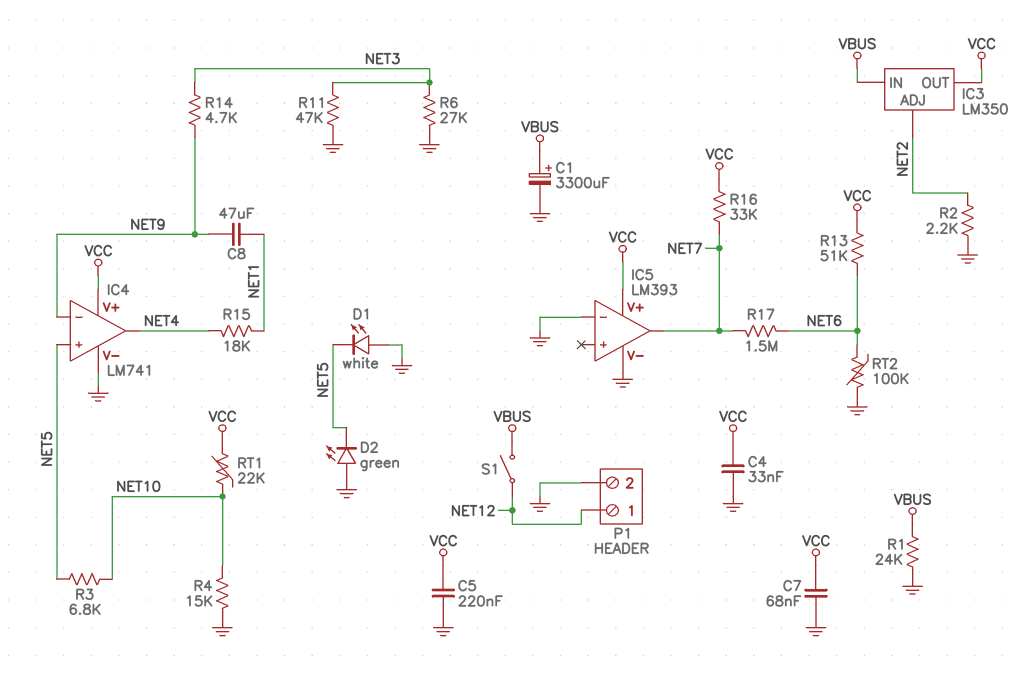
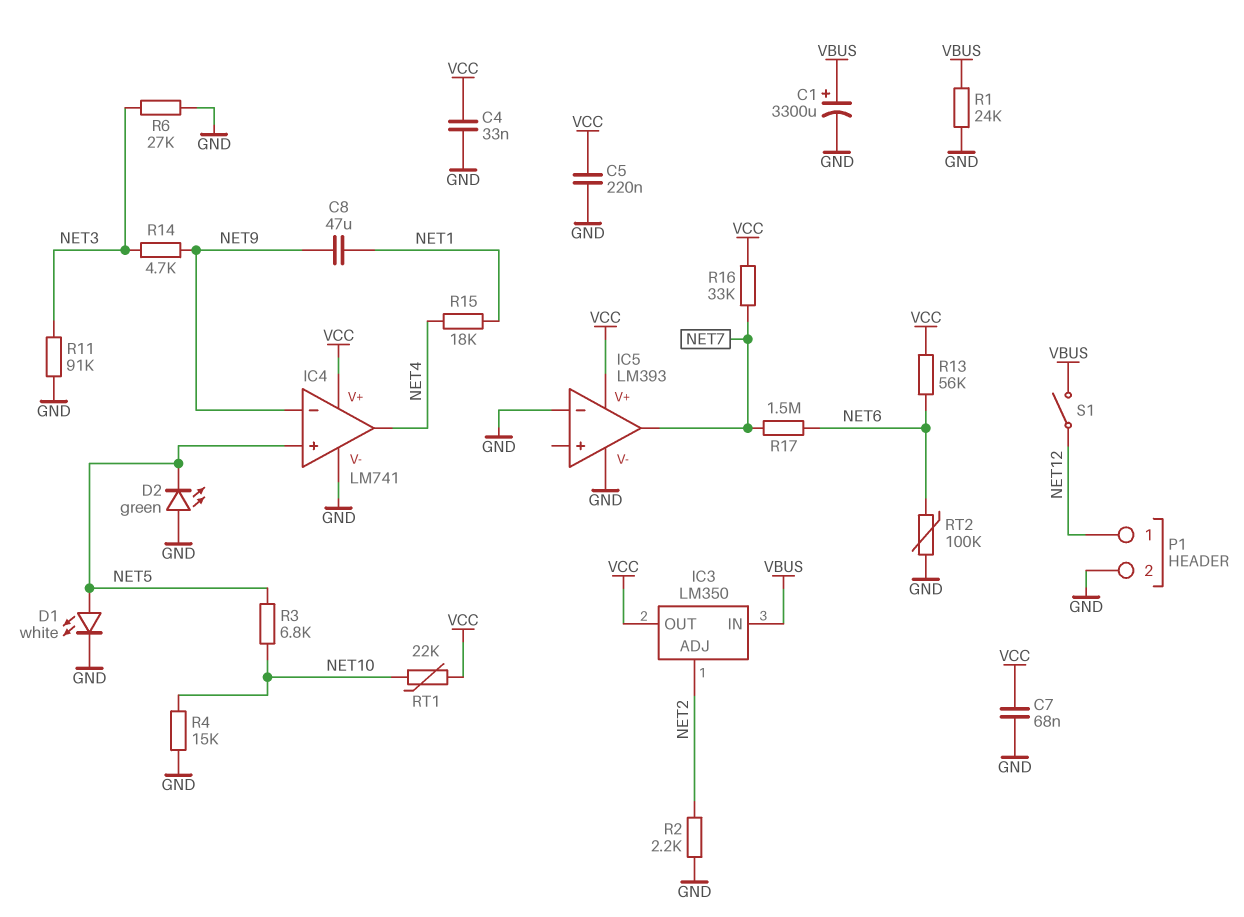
D1: LED white (A GND, K NET5) -> LED white (A NET5, K GND)
R11: 47k (GND, NET3) -> 91k (GND, NET3)
R13: 51k (NET6, VCC) -> 56k (NET6, VCC)

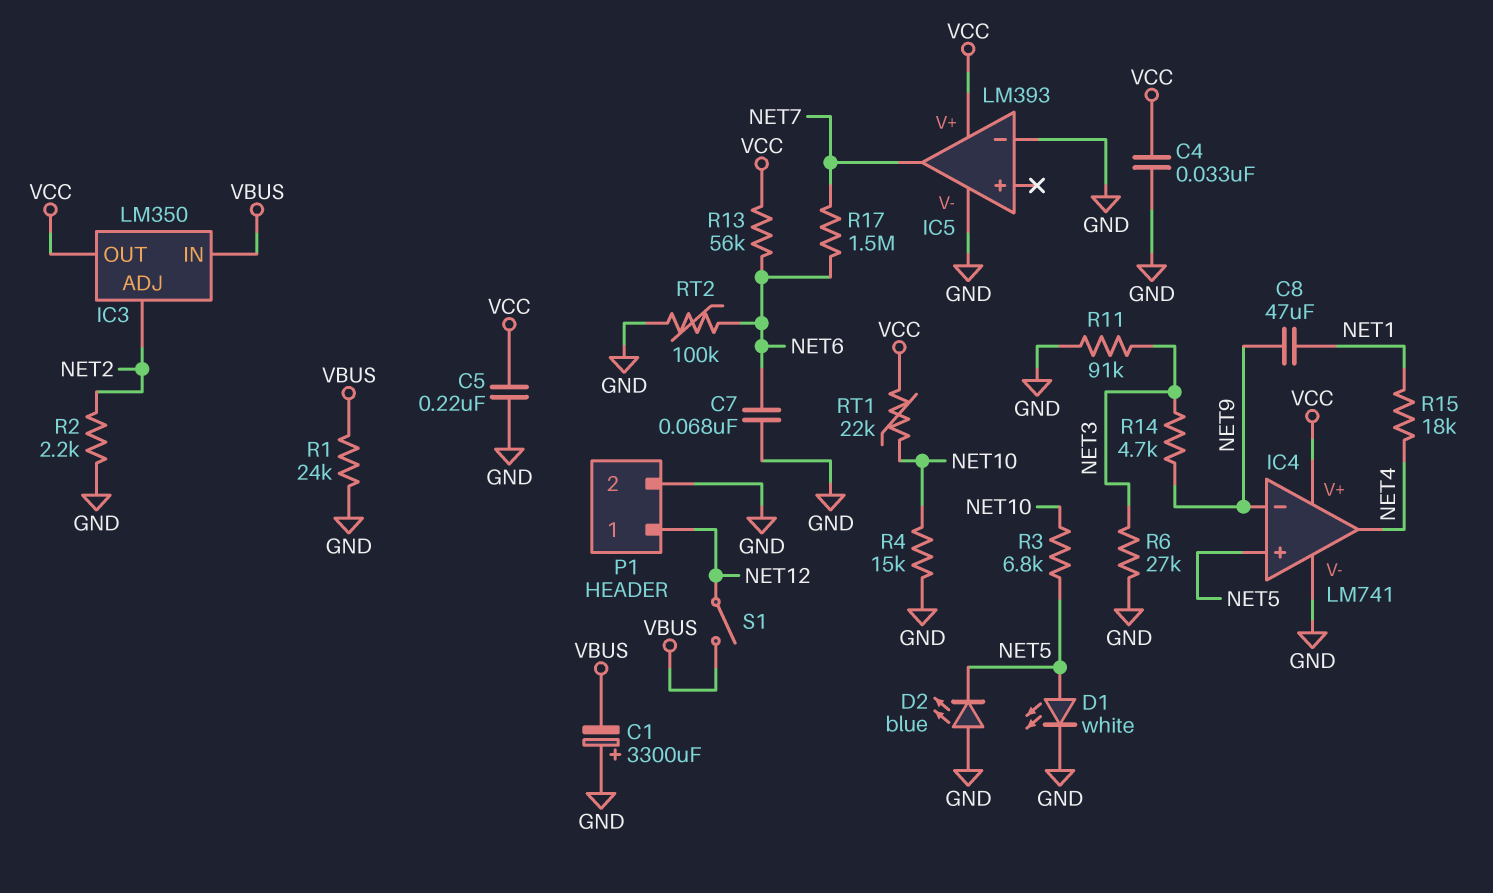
C1: 3300uF (plus VBUS, minus GND) -> 3300uF (plus GND, minus VBUS)
C7: 68nF (GND, VCC) -> 68nF (GND, NET6)
D2: LED green (A GND, K NET5) -> LED blue (A GND, K NET5)
R16: 33k (NET7, VCC) -> none

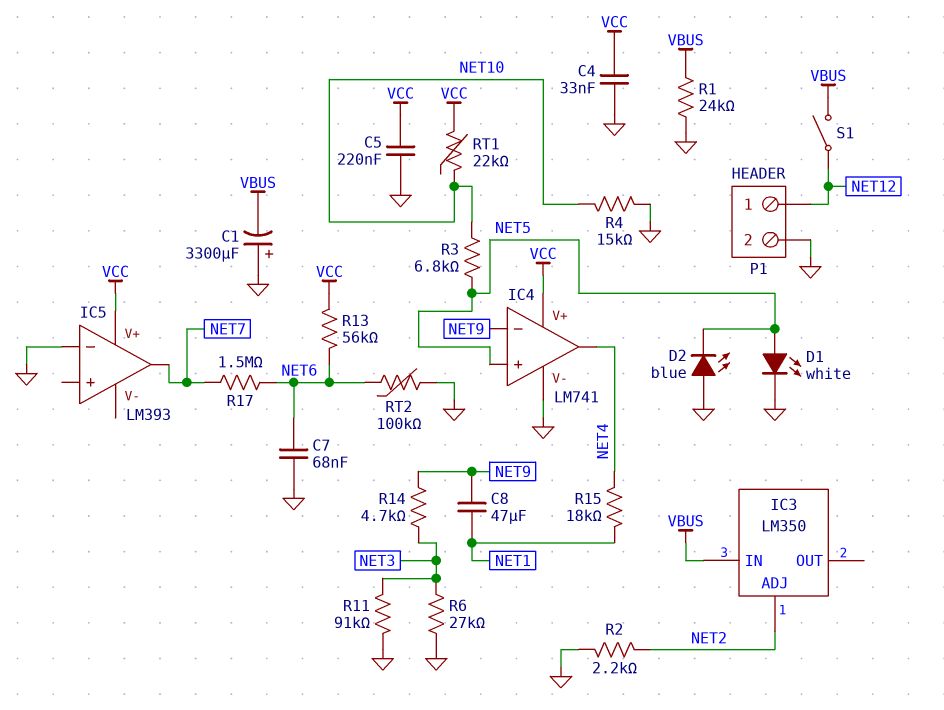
IC3 pin OUT: VCC -> none
IC5 pin V-: GND -> none

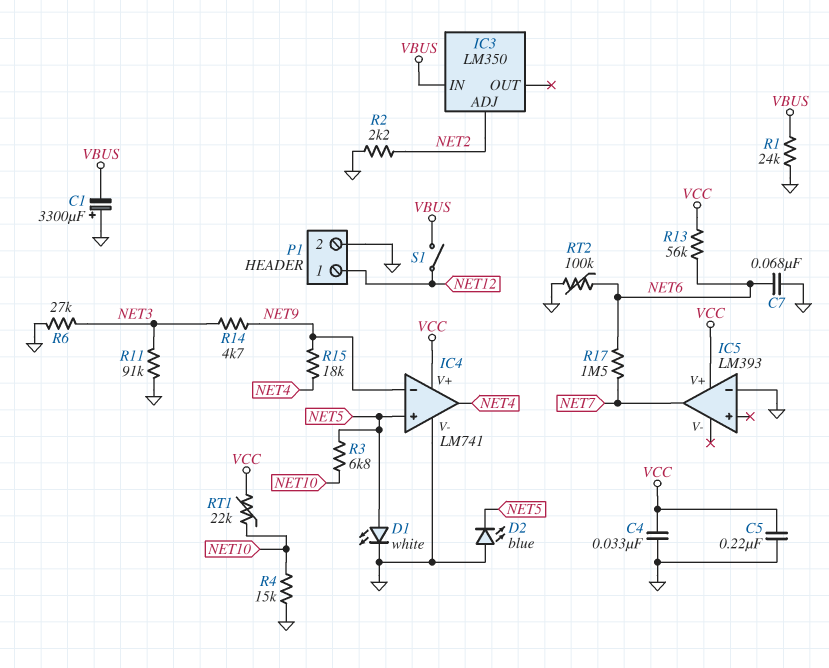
C8: 47uF (NET1, NET9) -> none
R15: 18k (NET1, NET4) -> 18k (NET4, NET9)

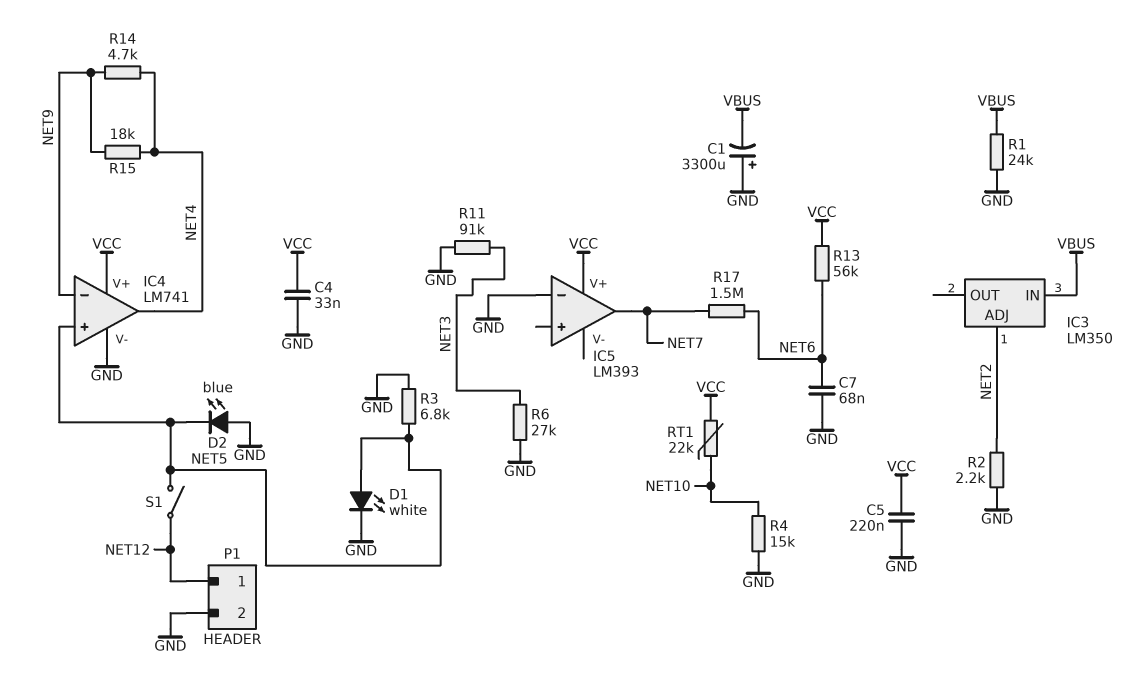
R3: 6.8k (NET5, NET10) -> 6.8k (GND, NET5)
R14: 4.7k (NET3, NET9) -> 4.7k (NET4, NET9)
RT2: 100k (GND, NET6) -> none
S1: switch (NET12, VBUS) -> switch (NET5, NET12)

